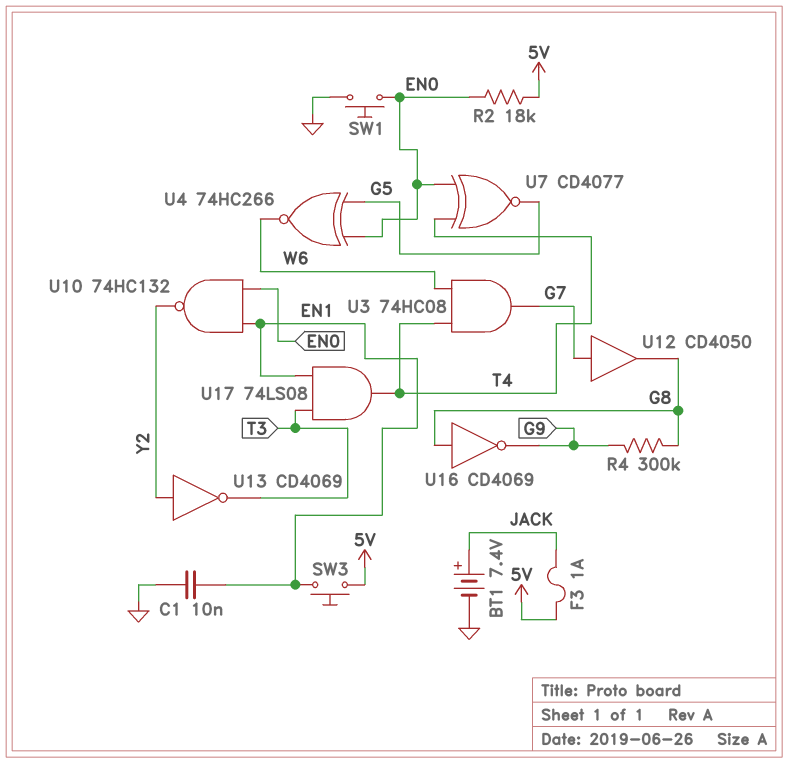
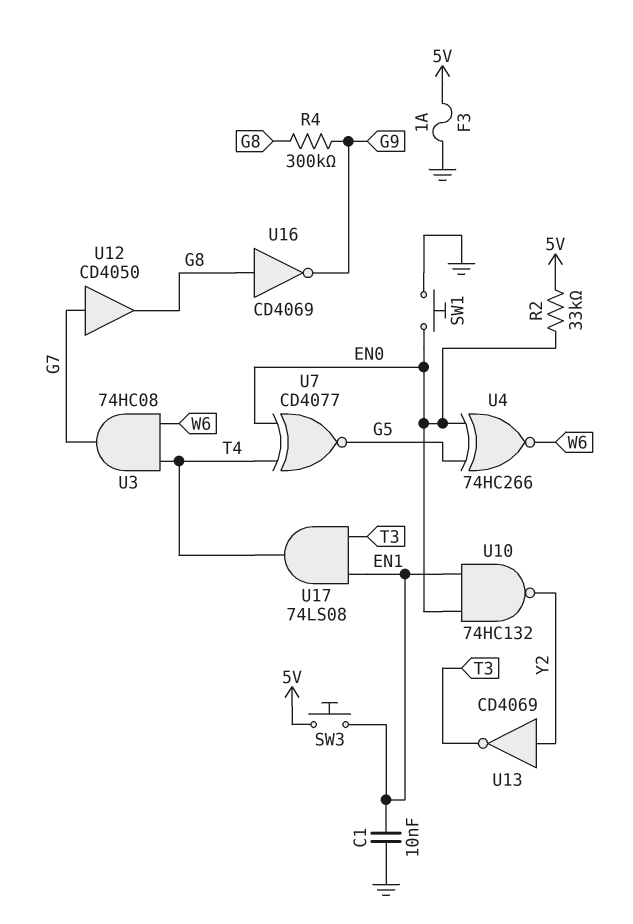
BT1: 7.4V (plus JACK, minus GND) -> none
F3: 1A (5V, JACK) -> 1A (5V, GND)
R2: 18k (5V, EN0) -> 33k (5V, EN0)

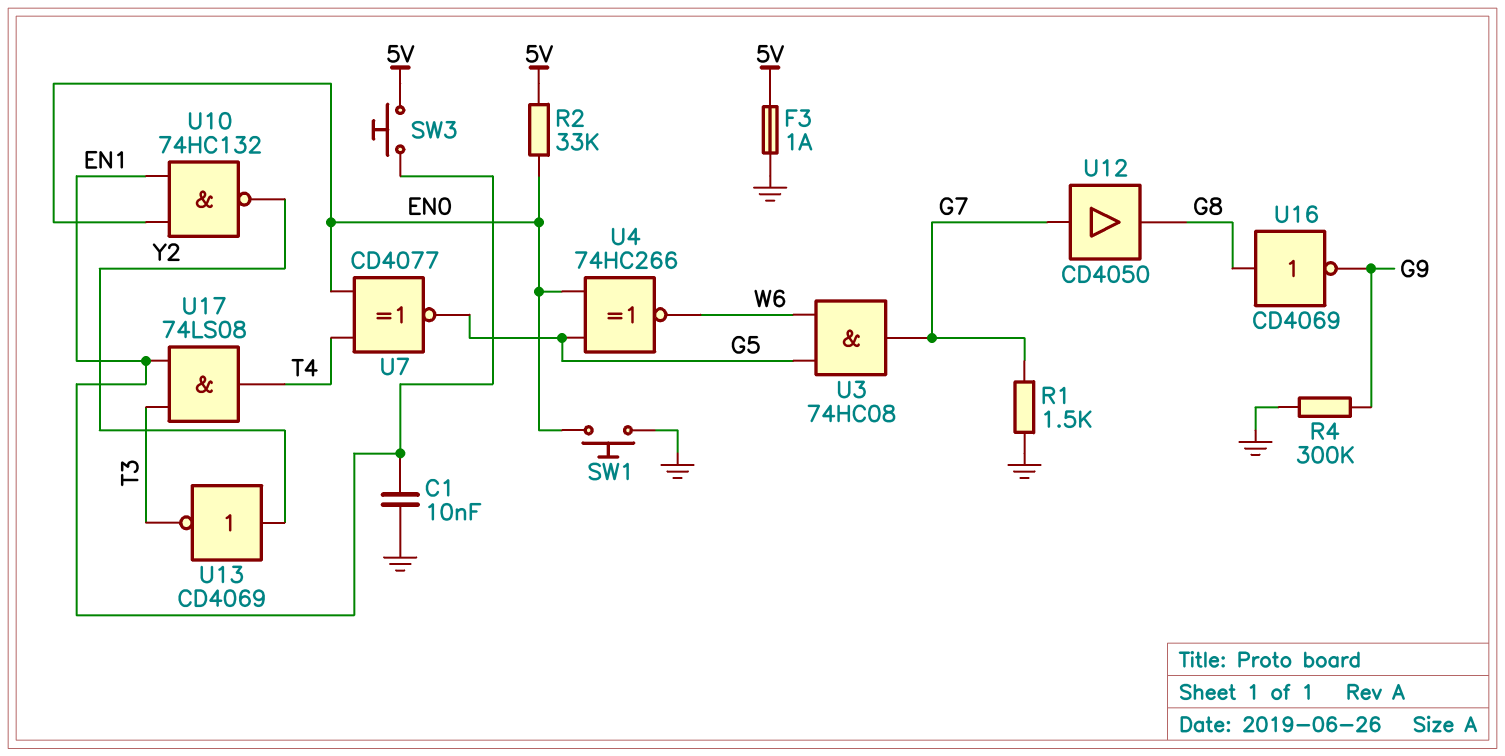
R1: none -> 1.5k (G7, GND)
R4: 300k (G8, G9) -> 300k (G9, GND)
U3: AND 74HC08 (in T4, in W6, out G7) -> AND 74HC08 (in G5, in W6, out G7)

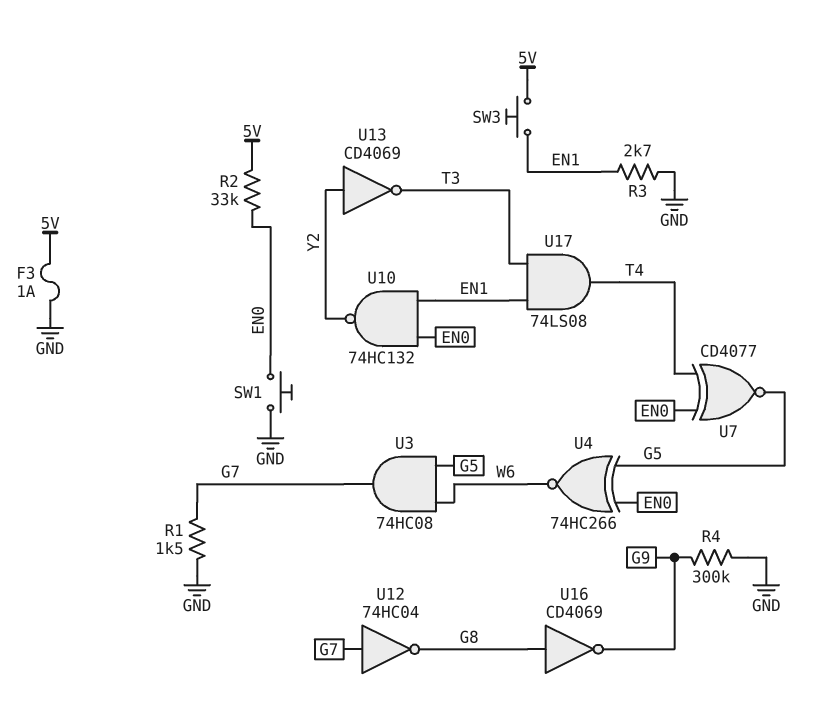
C1: 10nF (EN1, GND) -> none
R3: none -> 2.7k (EN1, GND)
U12: buffer CD4050 (in G7, out G8) -> NOT 74HC04 (in G7, out G8)

